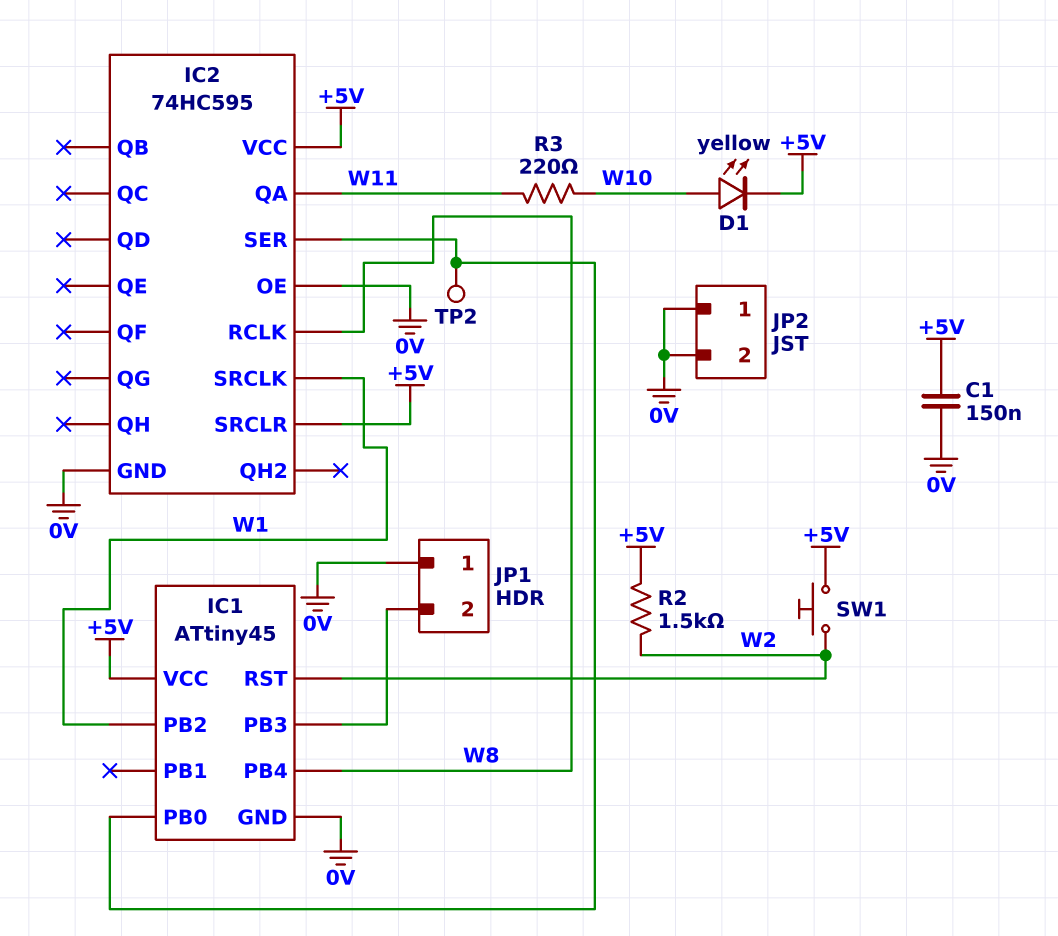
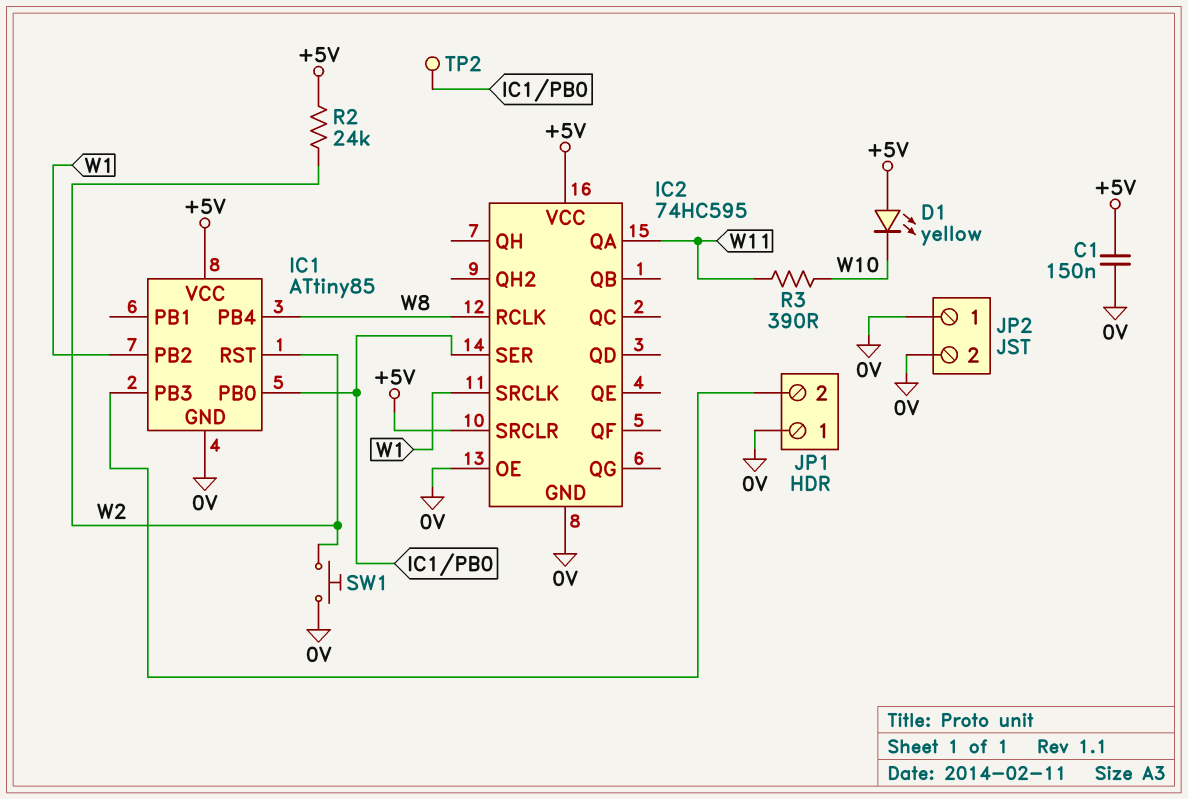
D1: LED yellow (A W10, K +5V) -> LED yellow (A +5V, K W10)
IC1: ATtiny45 -> ATtiny85
R2: 1.5k (+5V, W2) -> 24k (+5V, W2)
R3: 220 (W10, W11) -> 390 (W10, W11)
SW1: button (+5V, W2) -> button (0V, W2)

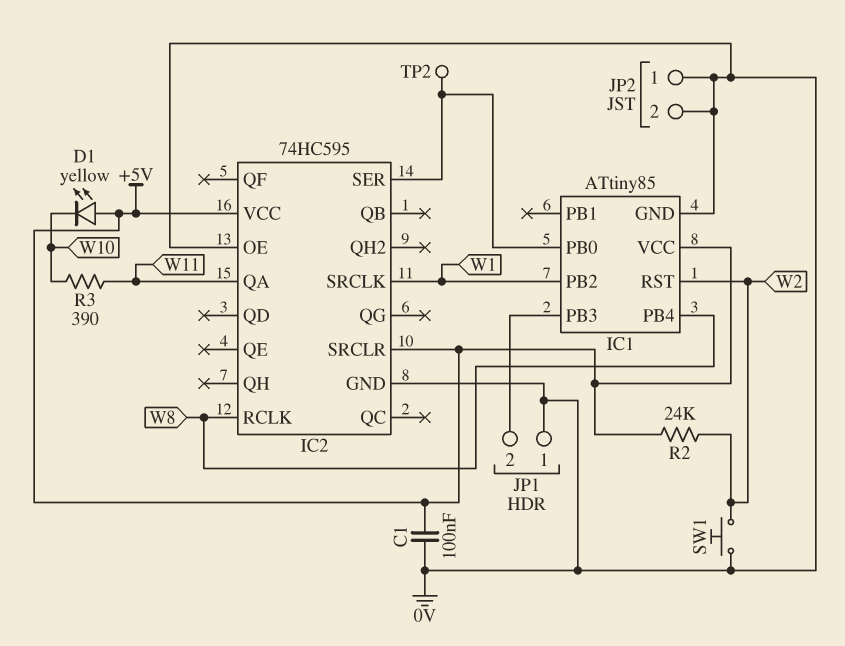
C1: 150nF (+5V, 0V) -> 100nF (+5V, 0V)

